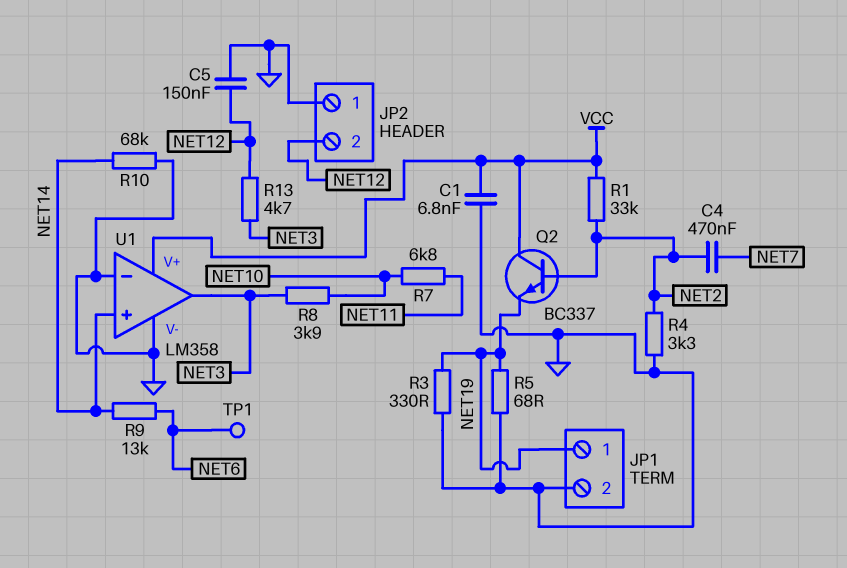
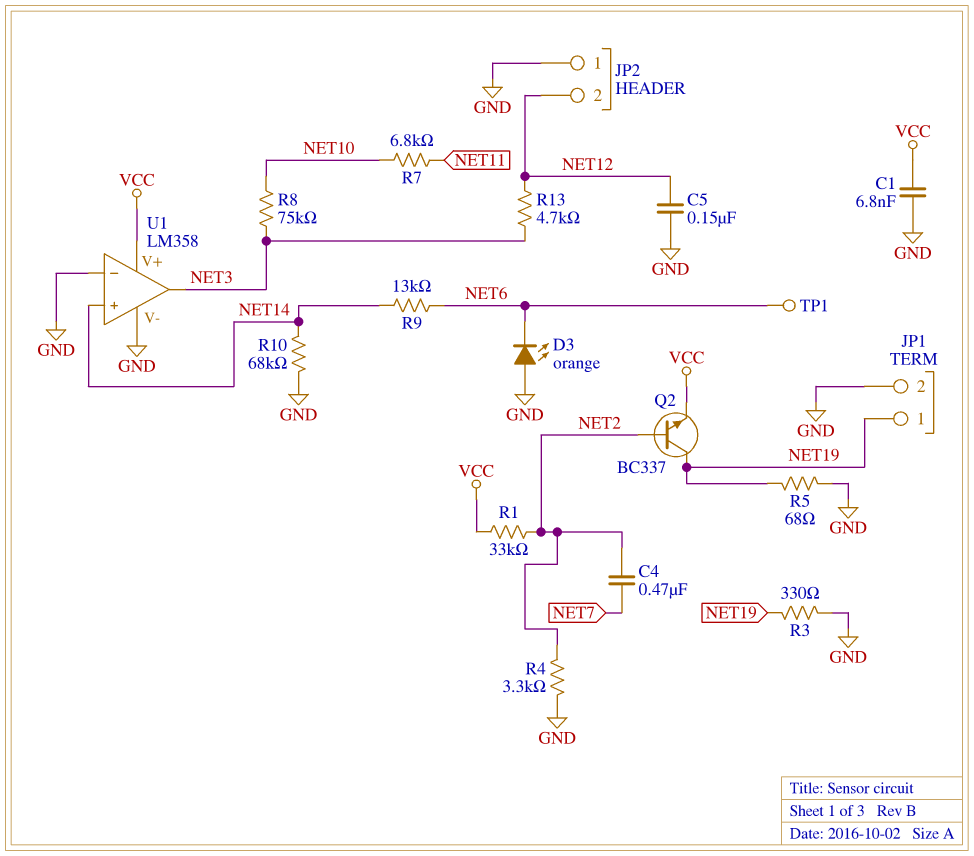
D3: none -> LED orange (A GND, K NET6)
Q2: NPN BC337 (B NET2, C VCC, E NET19) -> NPN BC337 (B NET2, C NET19, E VCC)
R8: 3.9k (NET3, NET10) -> 75k (NET3, NET10)

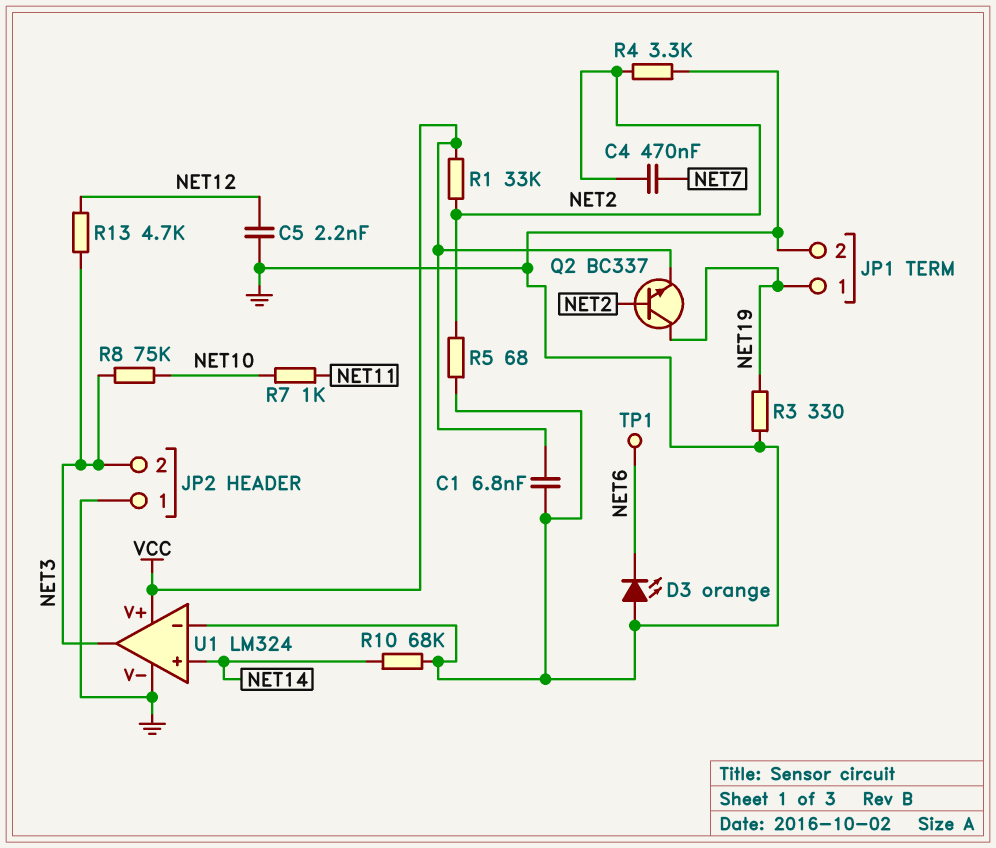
C5: 150nF (GND, NET12) -> 2.2nF (GND, NET12)
JP2 pin 2: NET12 -> NET3
R5: 68 (GND, NET19) -> 68 (GND, NET2)
R7: 6.8k (NET10, NET11) -> 1k (NET10, NET11)
R9: 13k (NET6, NET14) -> none
U1: LM358 -> LM324

